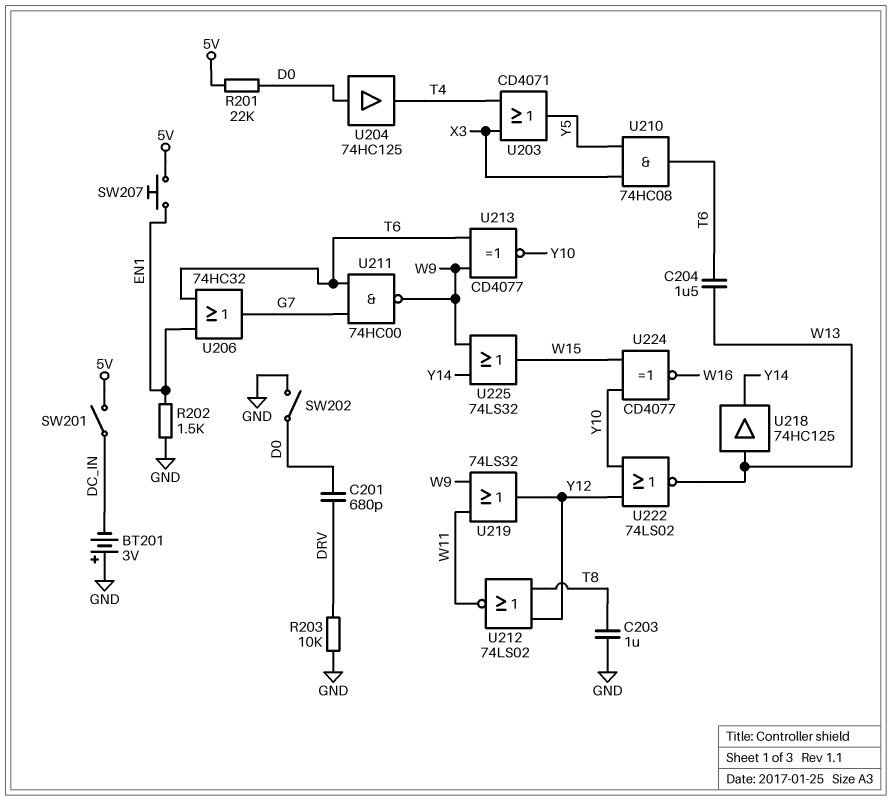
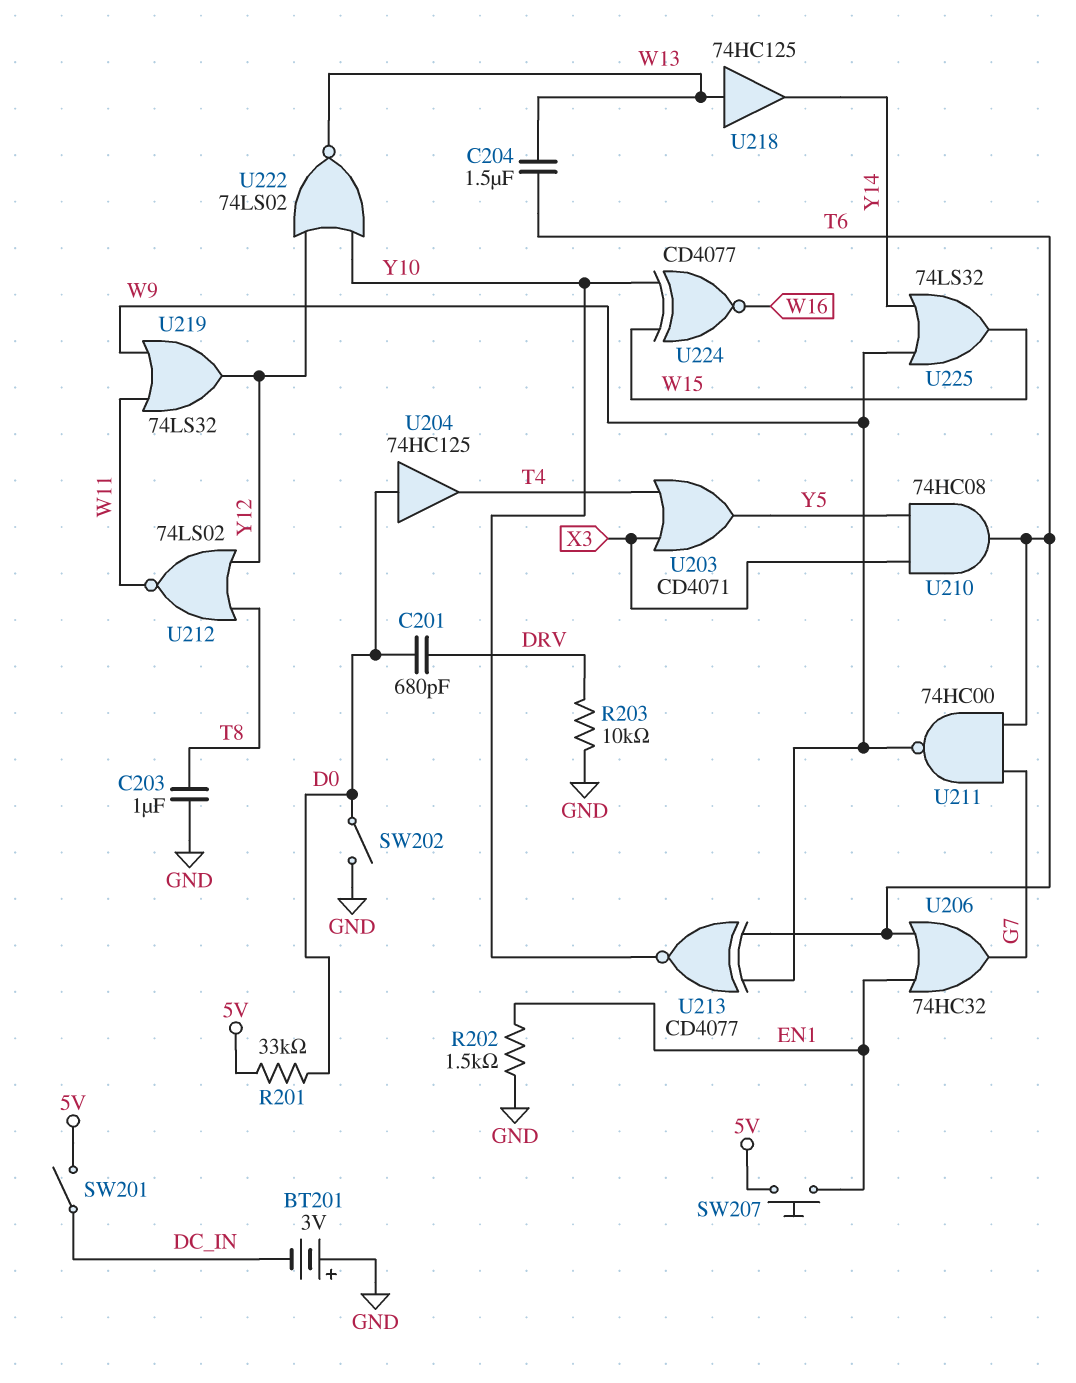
R201: 22k (5V, D0) -> 33k (5V, D0)

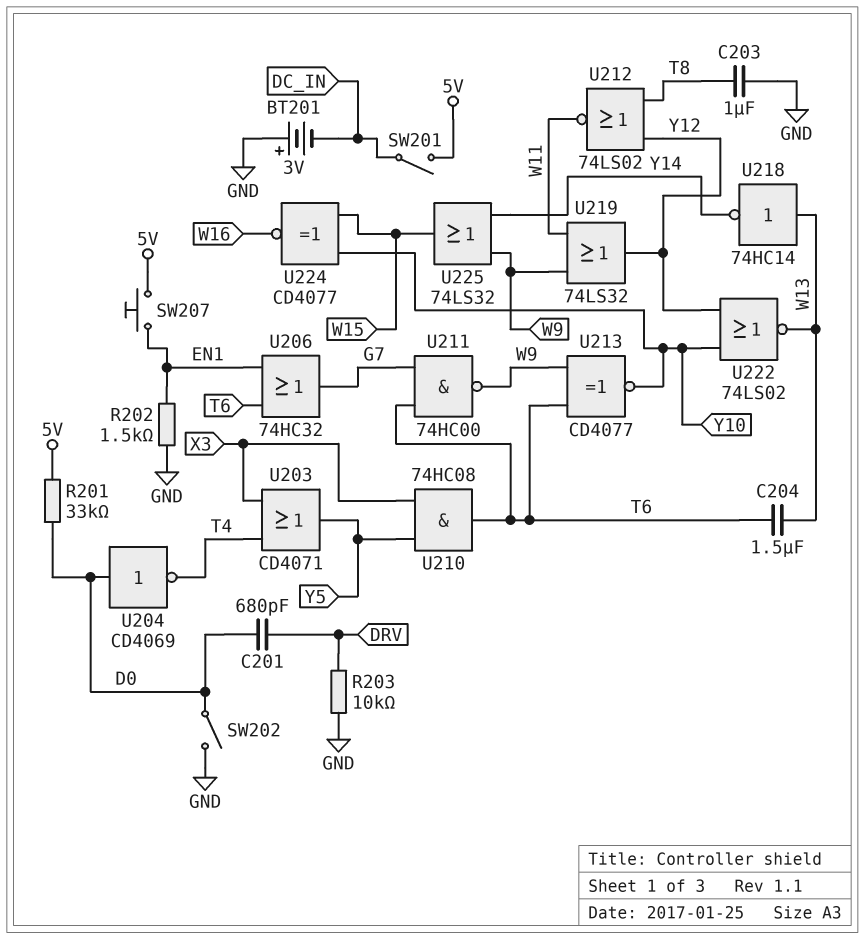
U204: buffer 74HC125 (in D0, out T4) -> NOT CD4069 (in D0, out T4)
U218: buffer 74HC125 (in W13, out Y14) -> NOT 74HC14 (in W13, out Y14)

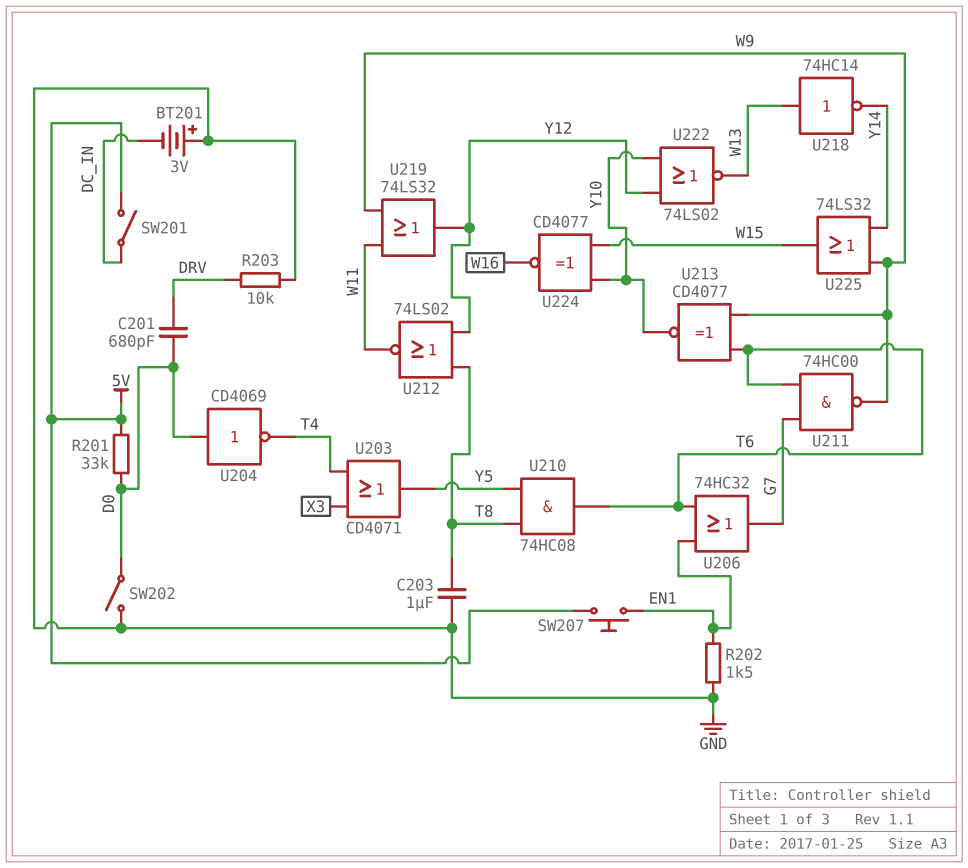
C204: 1.5uF (T6, W13) -> none
U210: AND 74HC08 (in X3, in Y5, out T6) -> AND 74HC08 (in T8, in Y5, out T6)

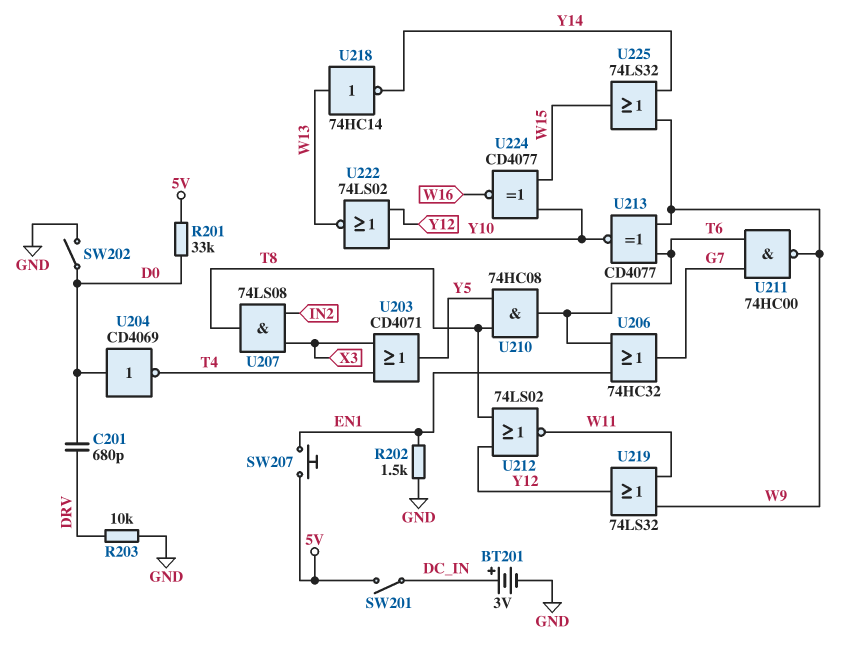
BT201: 3V (plus GND, minus DC_IN) -> 3V (plus DC_IN, minus GND)
C203: 1uF (GND, T8) -> none
U207: none -> AND 74LS08 (in IN2, in X3, out T8)

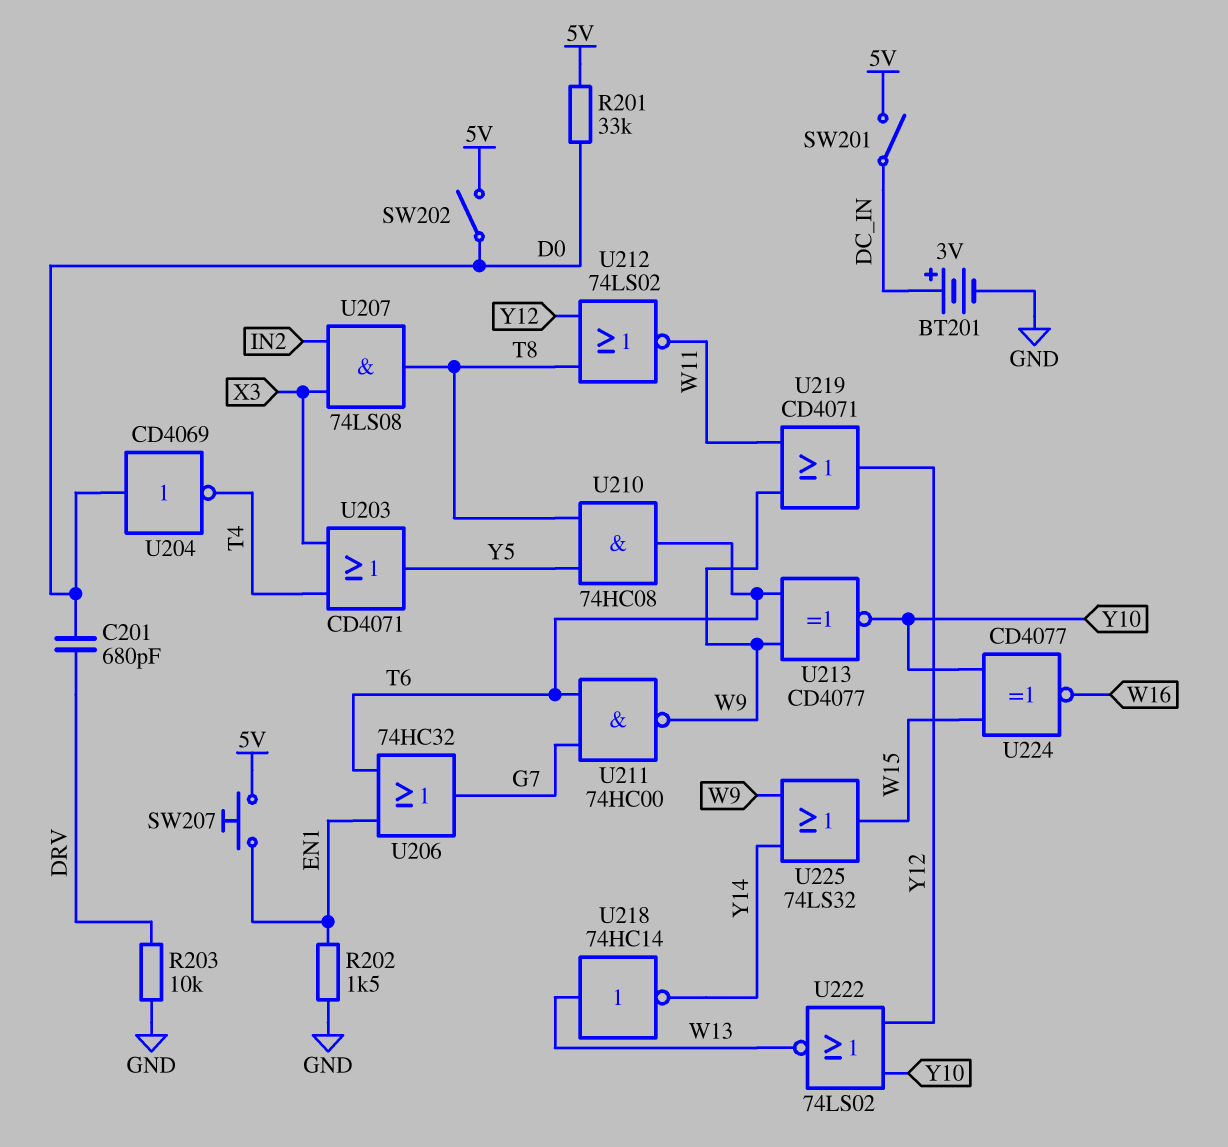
SW202: switch (D0, GND) -> switch (5V, D0)
U219: OR 74LS32 (in W9, in W11, out Y12) -> OR CD4071 (in W9, in W11, out Y12)

